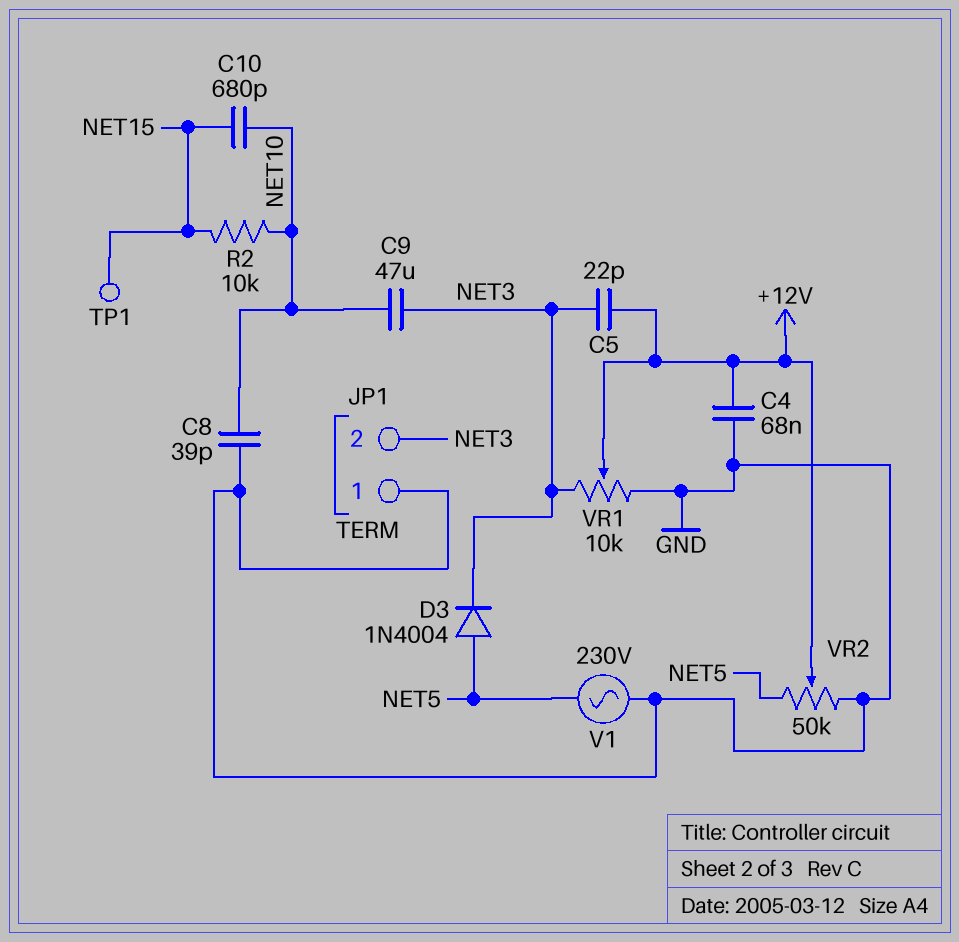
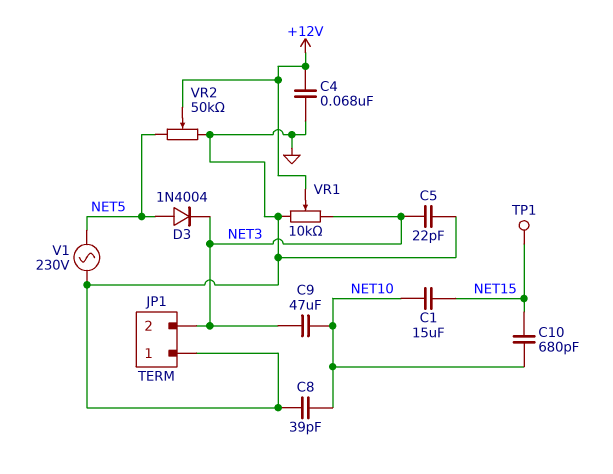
C1: none -> 15uF (NET10, NET15)
C5: 22pF (+12V, NET3) -> 22pF (GND, NET3)
R2: 10k (NET10, NET15) -> none

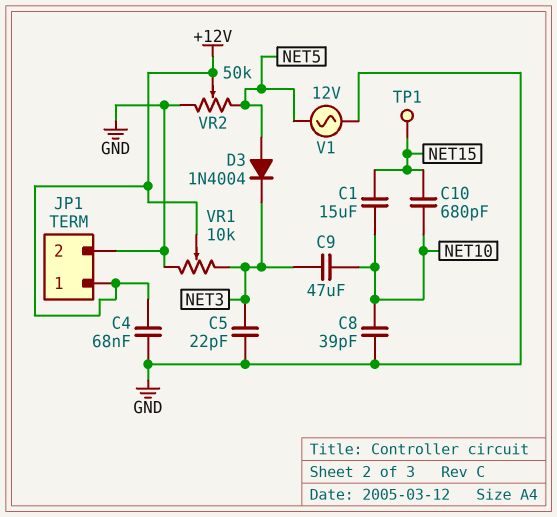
JP1 pin 1: GND -> +12V
JP1 pin 2: NET3 -> GND
V1: AC 230V (GND, NET5) -> AC 12V (GND, NET5)

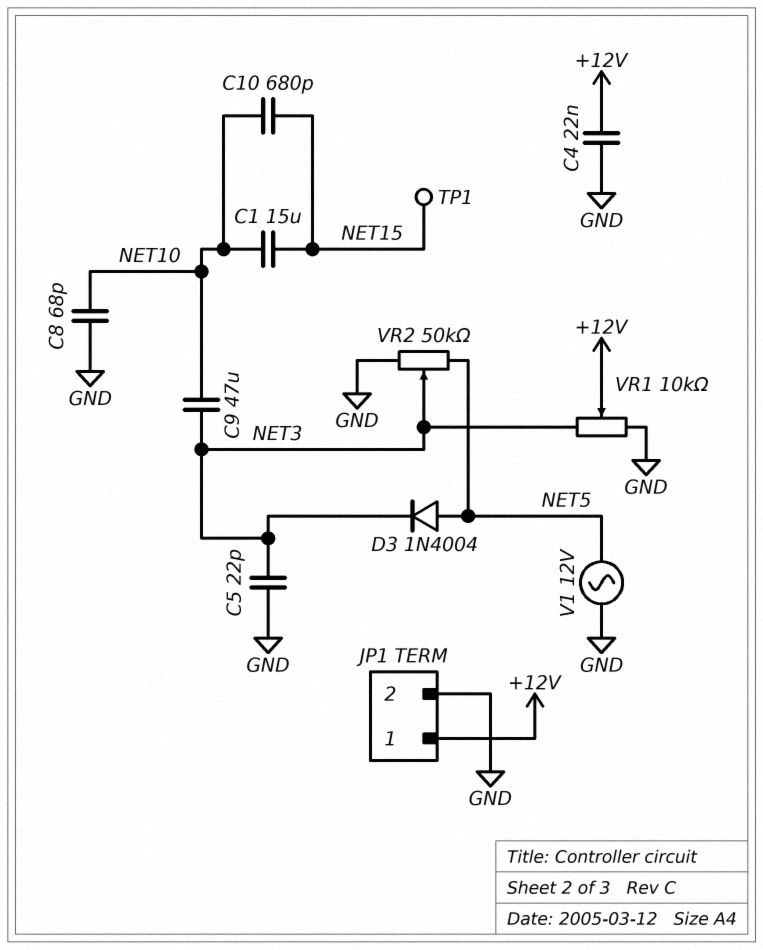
C4: 68nF (+12V, GND) -> 22nF (+12V, GND)
C8: 39pF (GND, NET10) -> 68pF (GND, NET10)
VR2: 50k (GND, NET5, wiper +12V) -> 50k (GND, NET5, wiper NET3)

